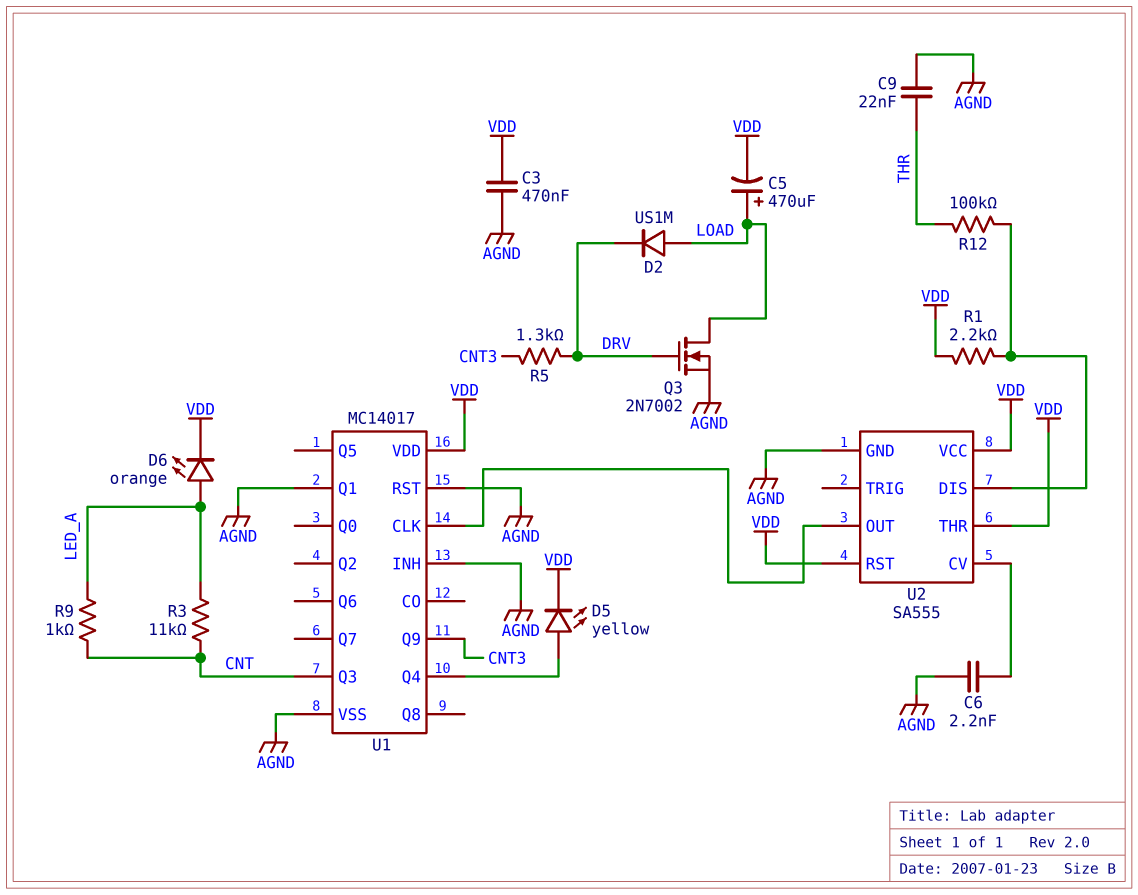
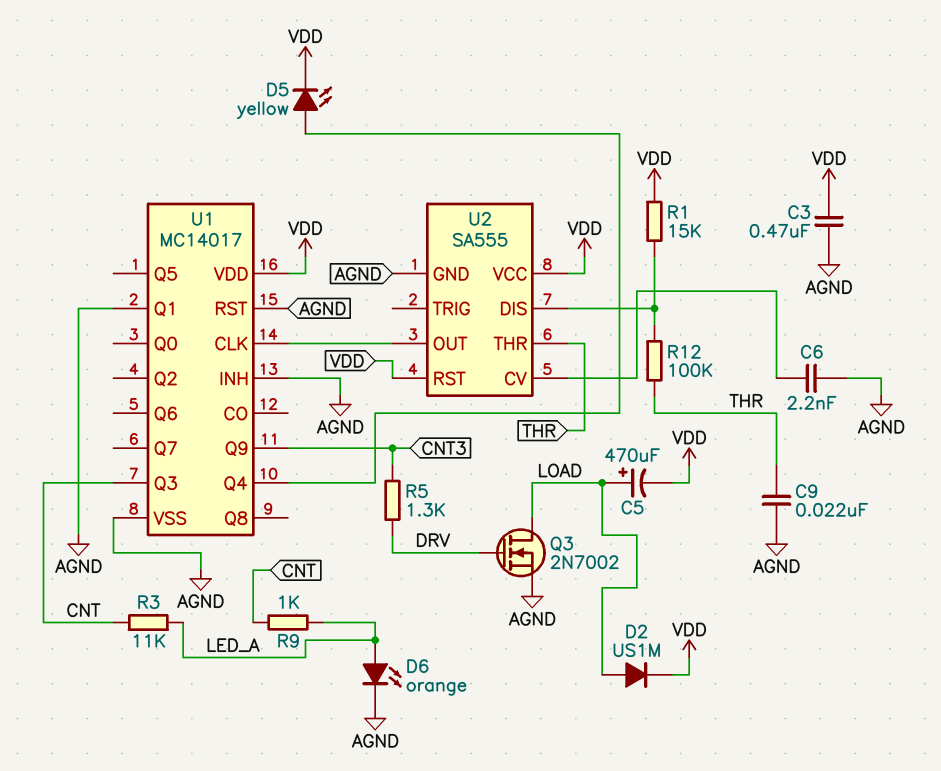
D2: diode US1M (A LOAD, K DRV) -> diode US1M (A LOAD, K VDD)
D6: LED orange (A LED_A, K VDD) -> LED orange (A LED_A, K AGND)
R1: 2.2k (U2/DIS, VDD) -> 15k (U2/DIS, VDD)
U2 pin THR: VDD -> THR

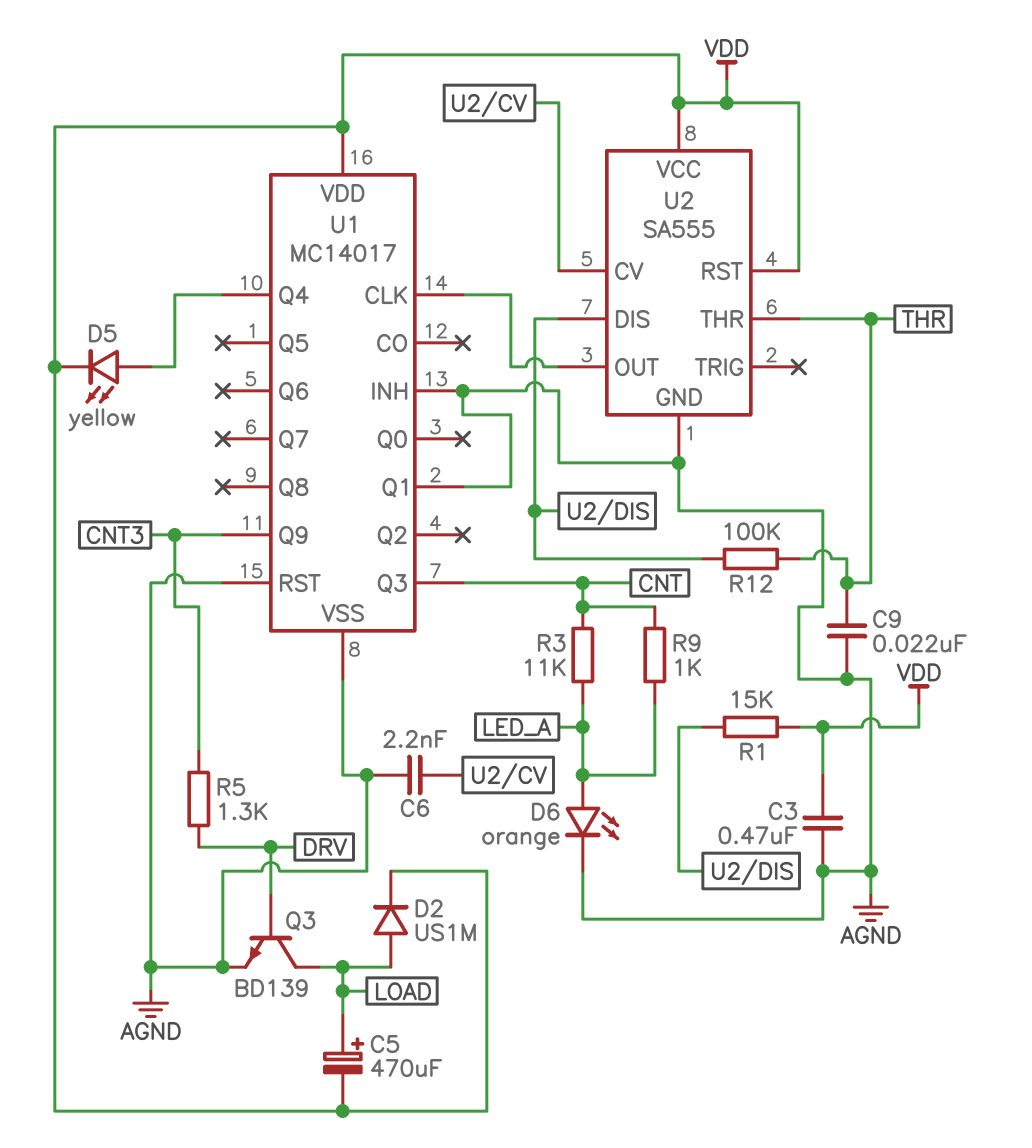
Q3: NMOS 2N7002 (G DRV, D LOAD, S AGND) -> NPN BD139 (B DRV, C LOAD, E AGND)

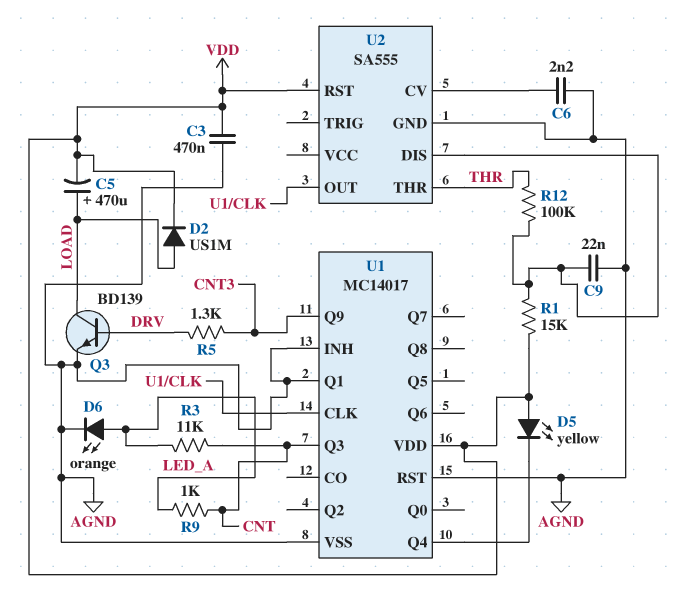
C9: 22nF (AGND, THR) -> 22nF (AGND, U2/DIS)
D5: LED yellow (A U1/Q4, K VDD) -> LED yellow (A VDD, K U1/Q4)
U2 pin VCC: VDD -> none

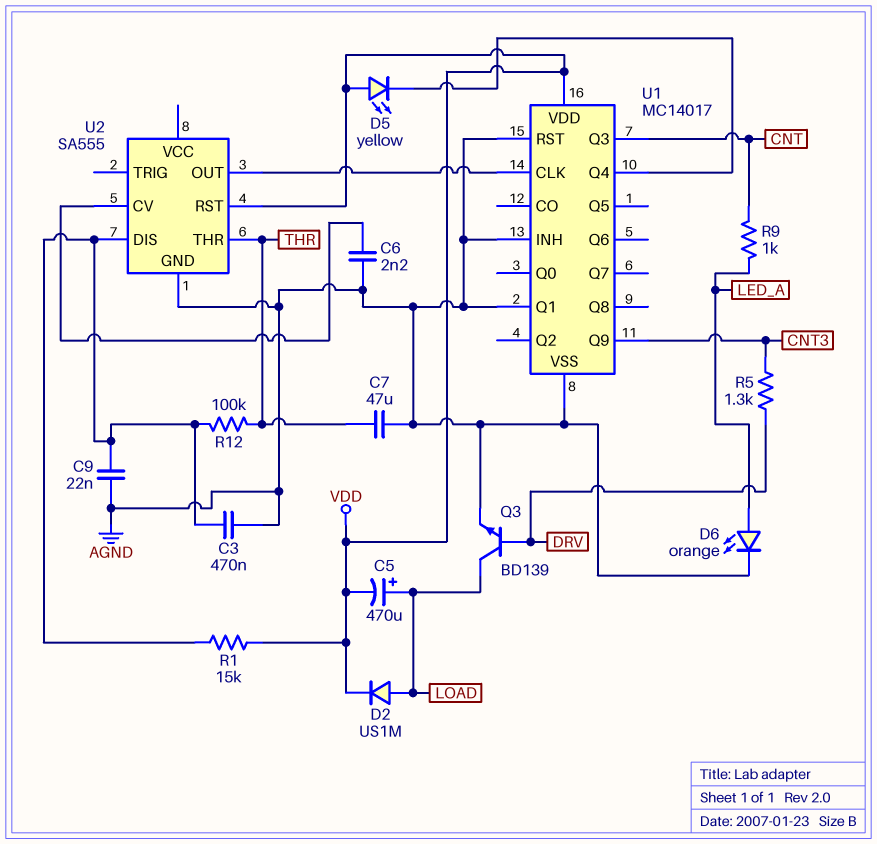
C3: 470nF (AGND, VDD) -> 470nF (AGND, U2/DIS)
C7: none -> 47uF (AGND, THR)
R3: 11k (CNT, LED_A) -> none

